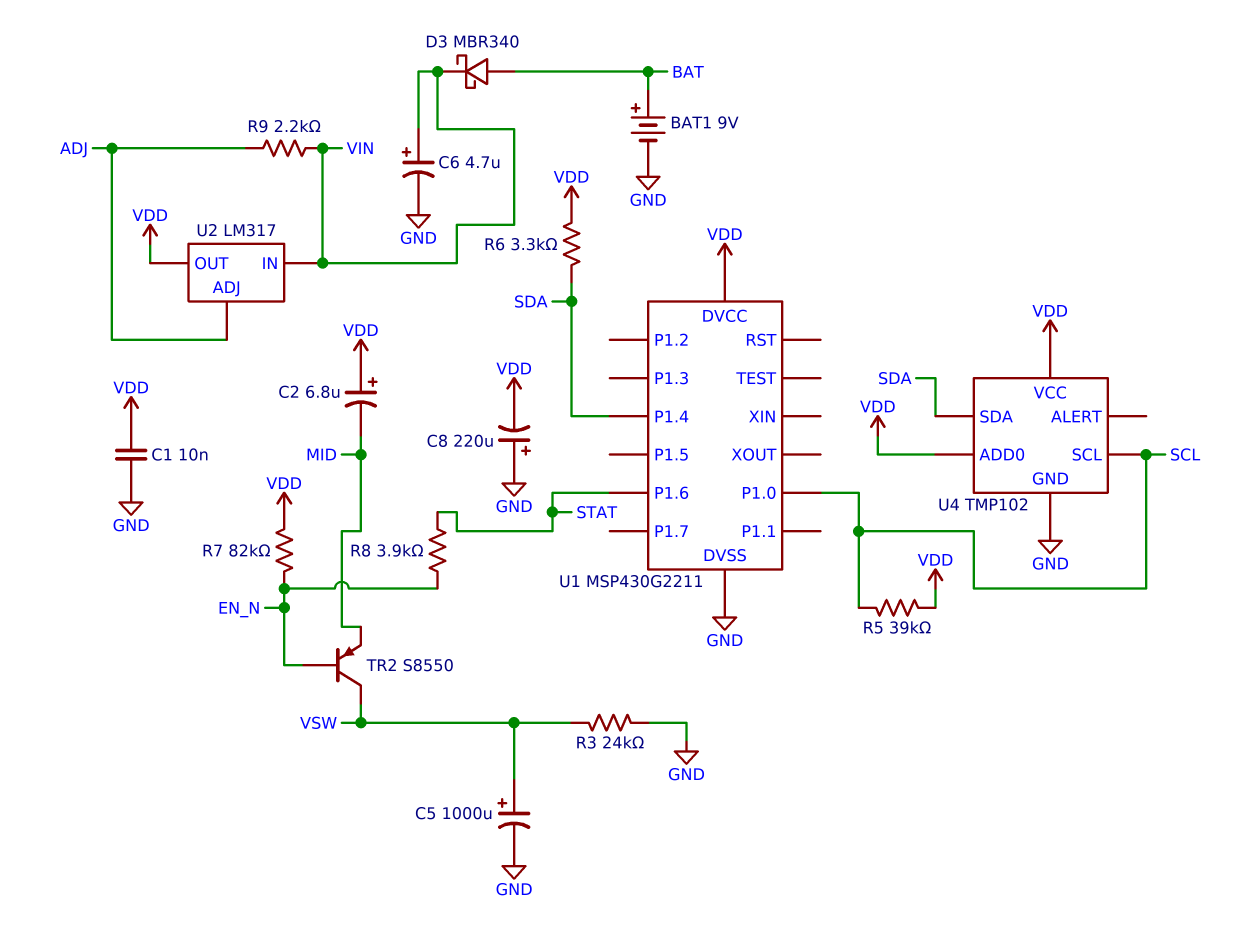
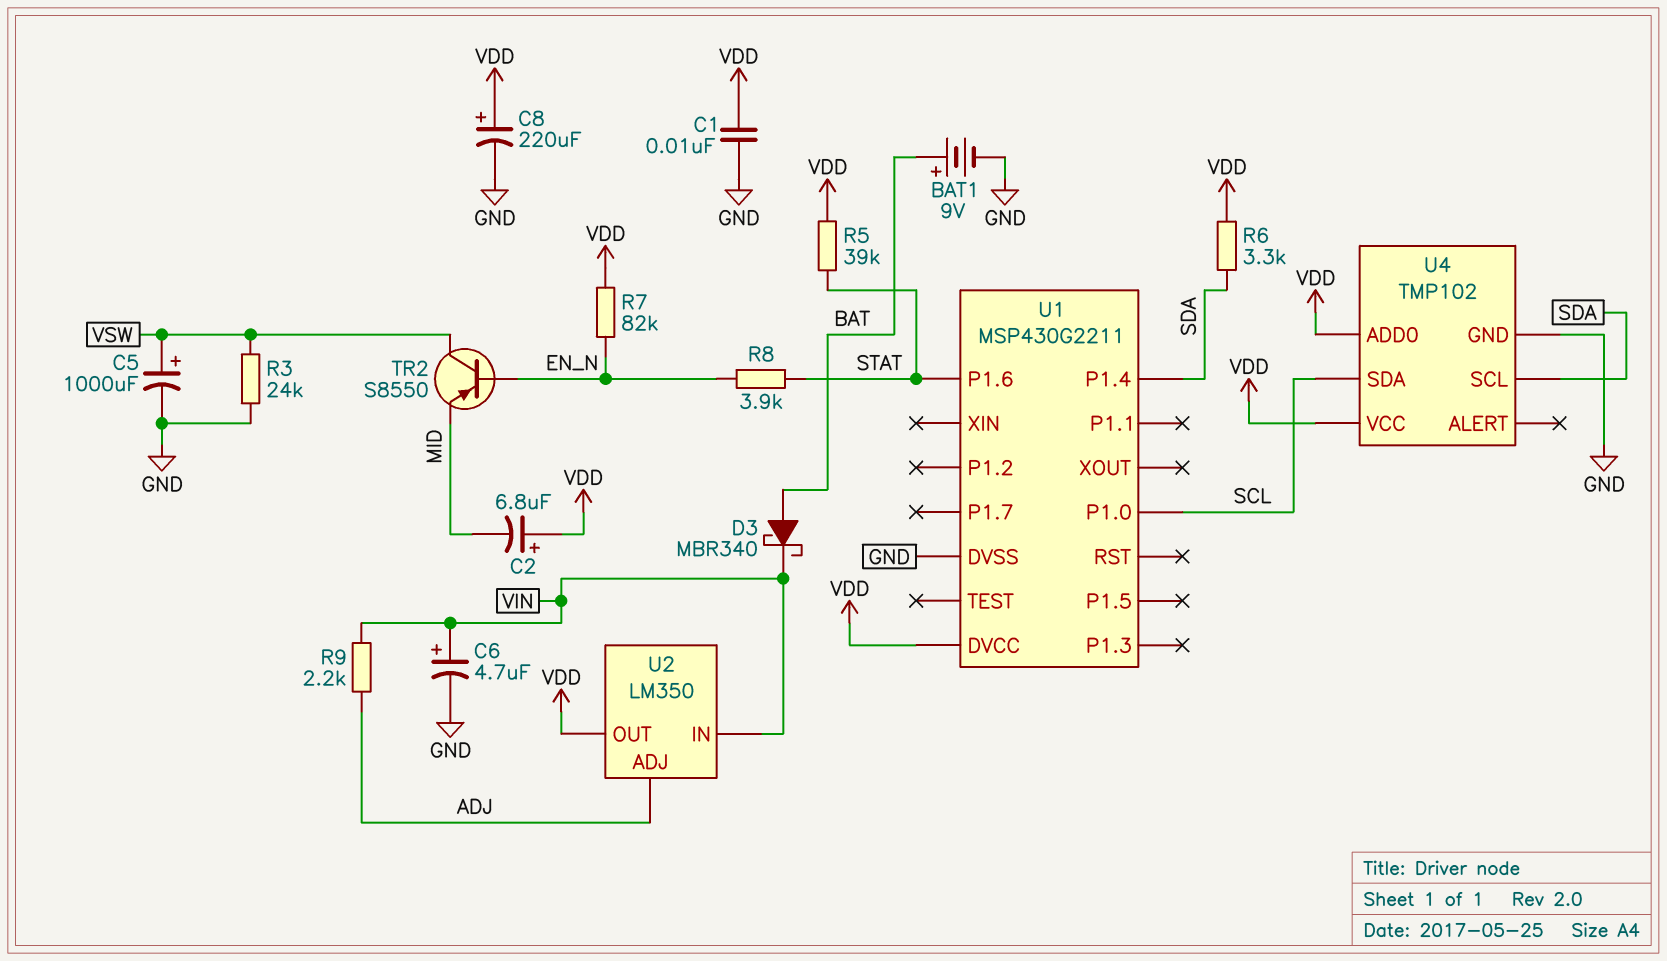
C8: 220uF (plus GND, minus VDD) -> 220uF (plus VDD, minus GND)
R5: 39k (SCL, VDD) -> 39k (STAT, VDD)
U2: LM317 -> LM350
U4 pin SCL: SCL -> SDA
U4 pin SDA: SDA -> SCL

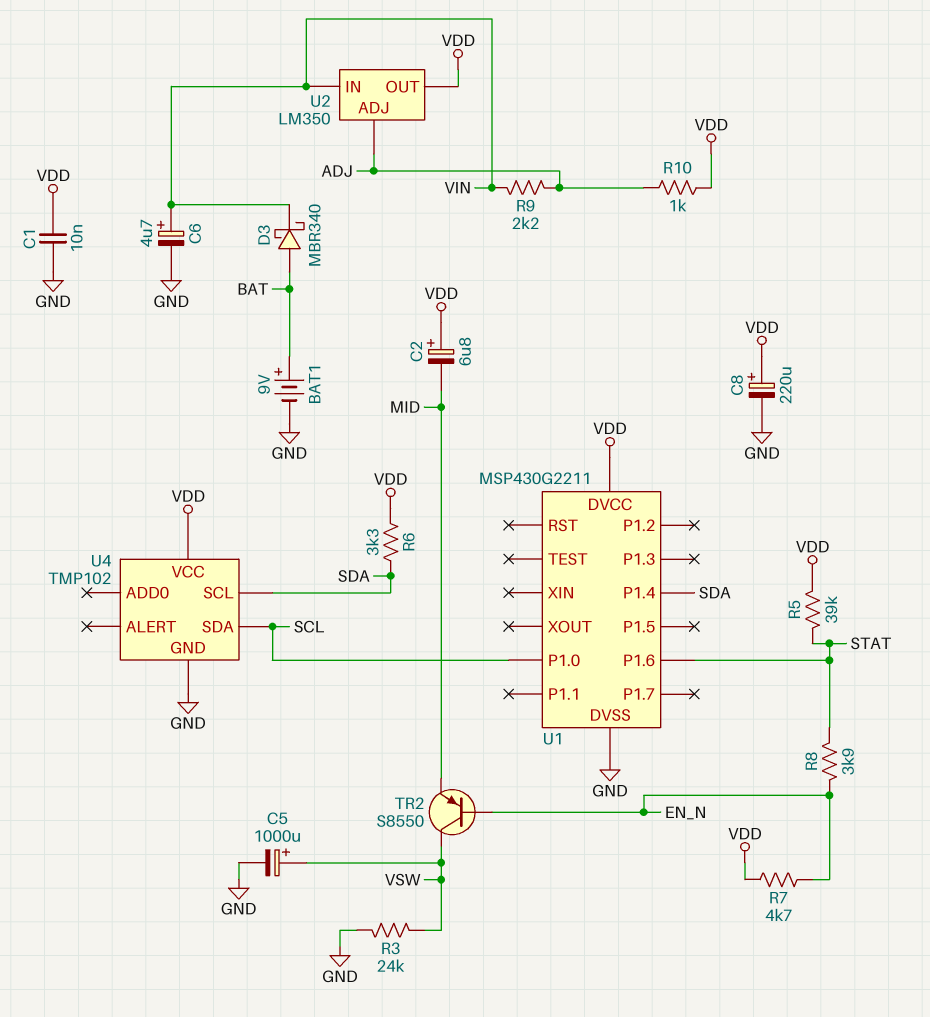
R7: 82k (EN_N, VDD) -> 4.7k (EN_N, VDD)
R10: none -> 1k (ADJ, VDD)
U4 pin ADD0: VDD -> none

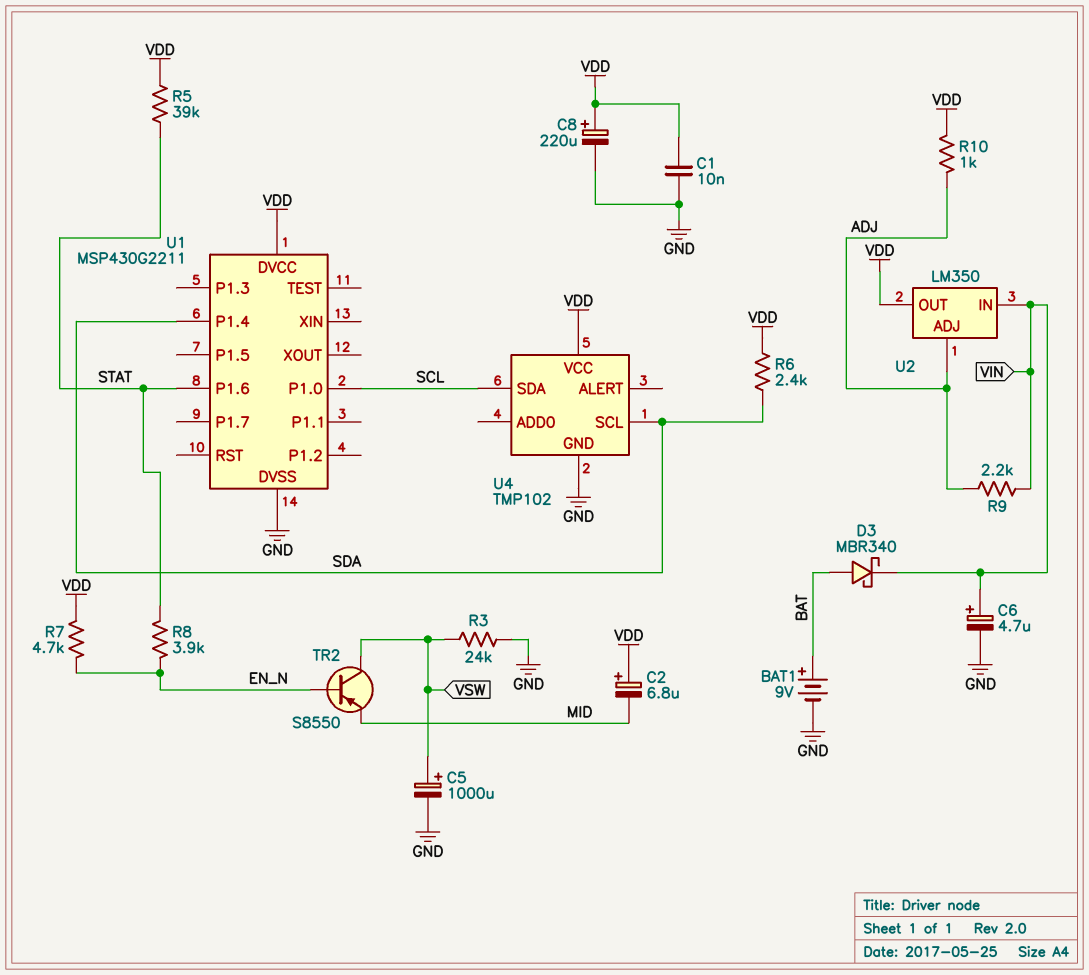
R6: 3.3k (SDA, VDD) -> 2.4k (SDA, VDD)

